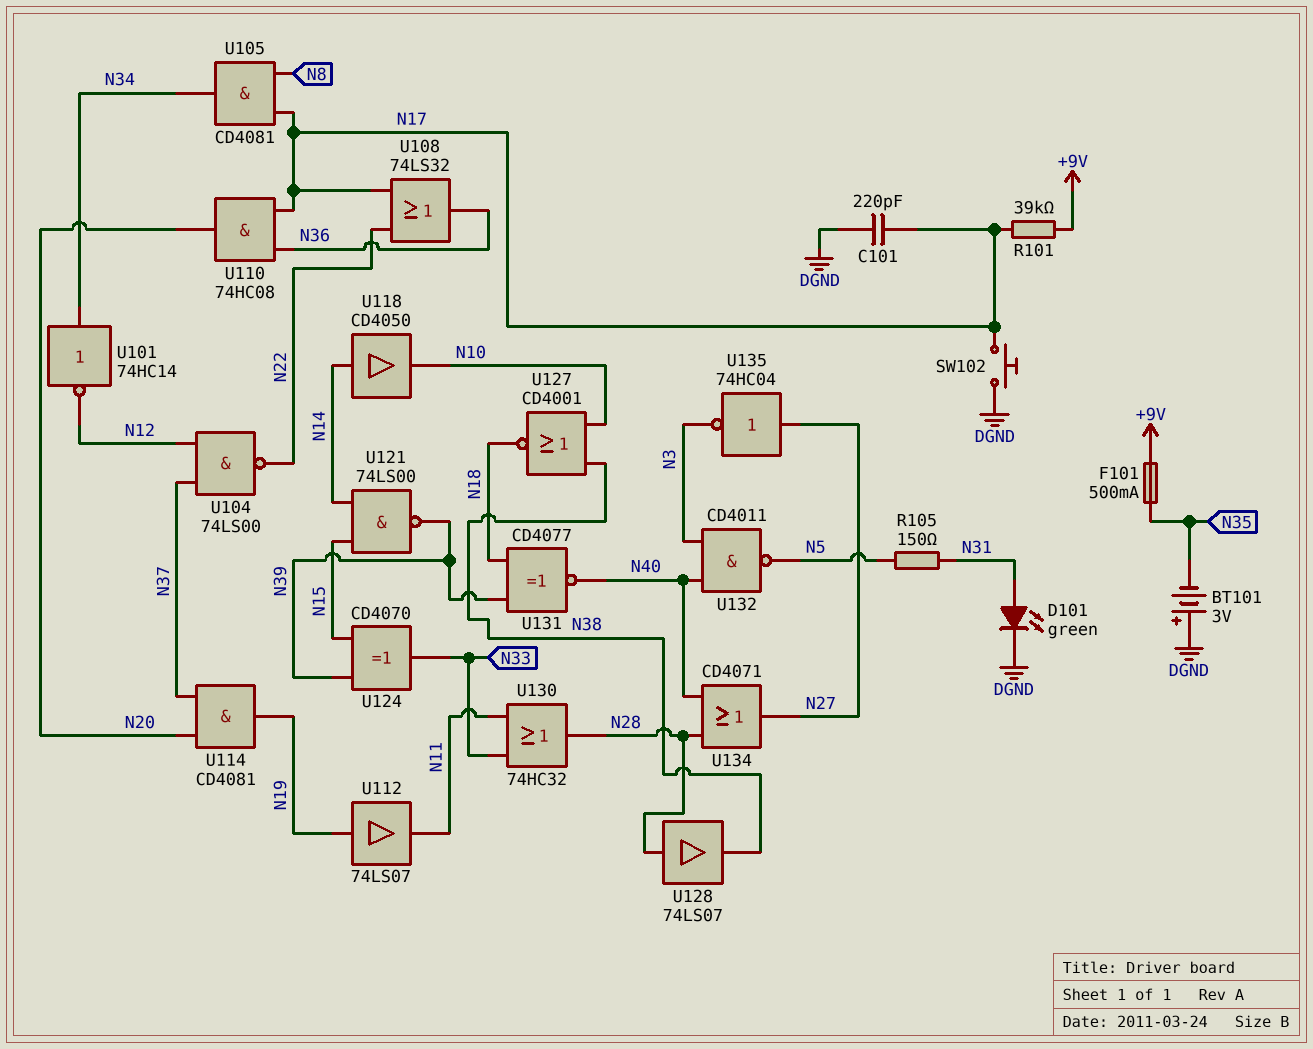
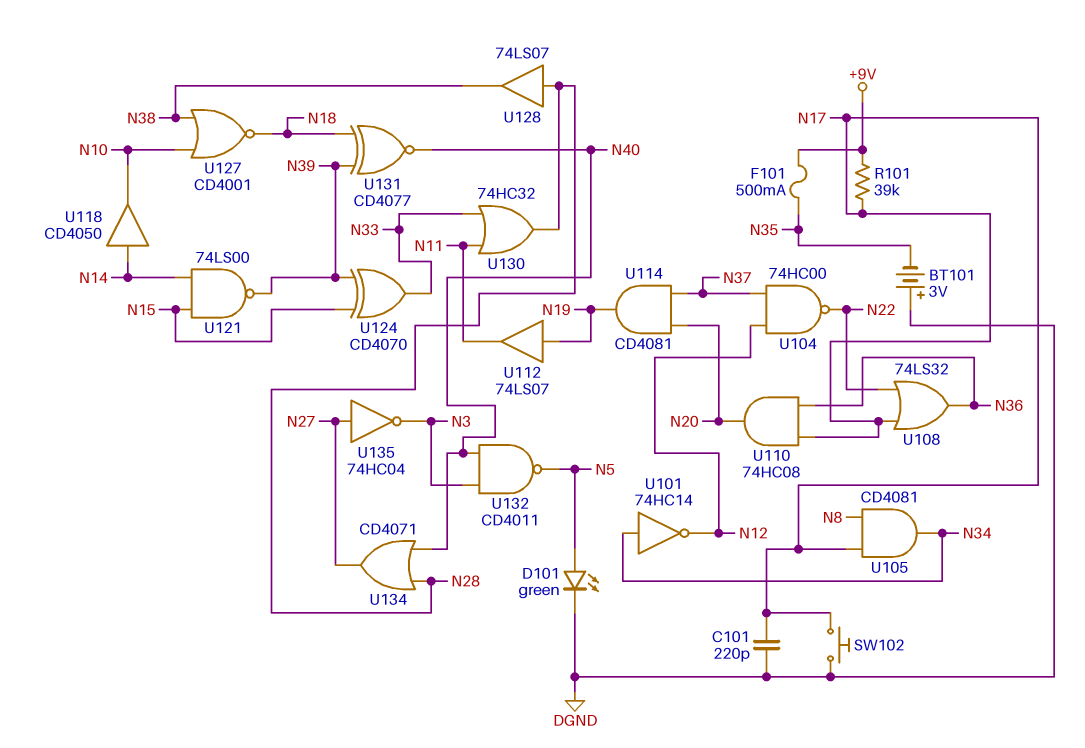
D101: LED green (A N31, K DGND) -> LED green (A N5, K DGND)
R105: 150 (N5, N31) -> none
U104: NAND 74LS00 (in N12, in N37, out N22) -> NAND 74HC00 (in N12, in N37, out N22)

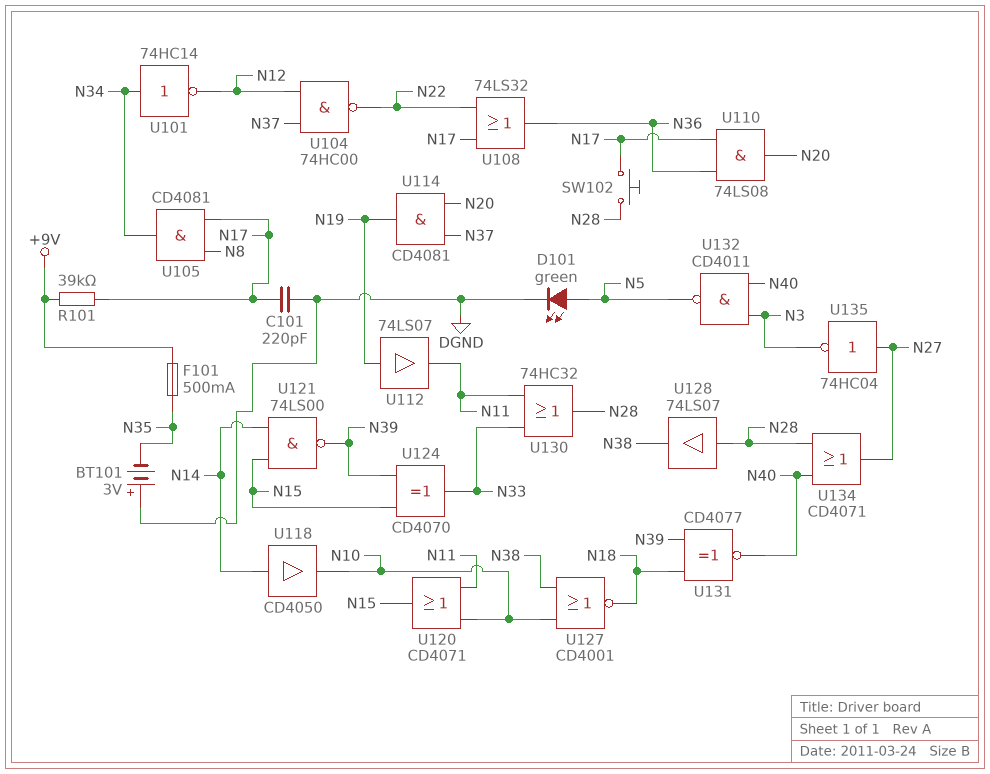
SW102: button (DGND, N17) -> button (N17, N28)
U110: AND 74HC08 (in N17, in N36, out N20) -> AND 74LS08 (in N17, in N36, out N20)
U120: none -> OR CD4071 (in N10, in N11, out N15)

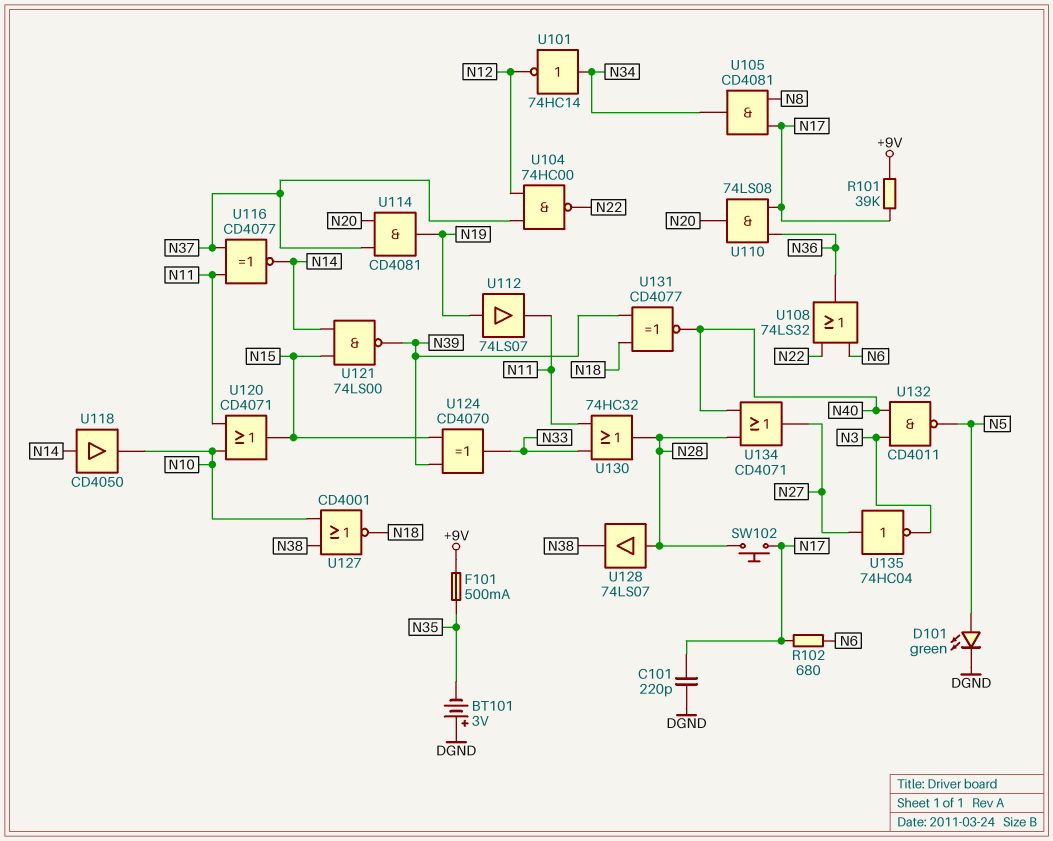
R102: none -> 680 (N6, N17)
U108: OR 74LS32 (in N17, in N22, out N36) -> OR 74LS32 (in N6, in N22, out N36)
U116: none -> XNOR CD4077 (in N11, in N37, out N14)

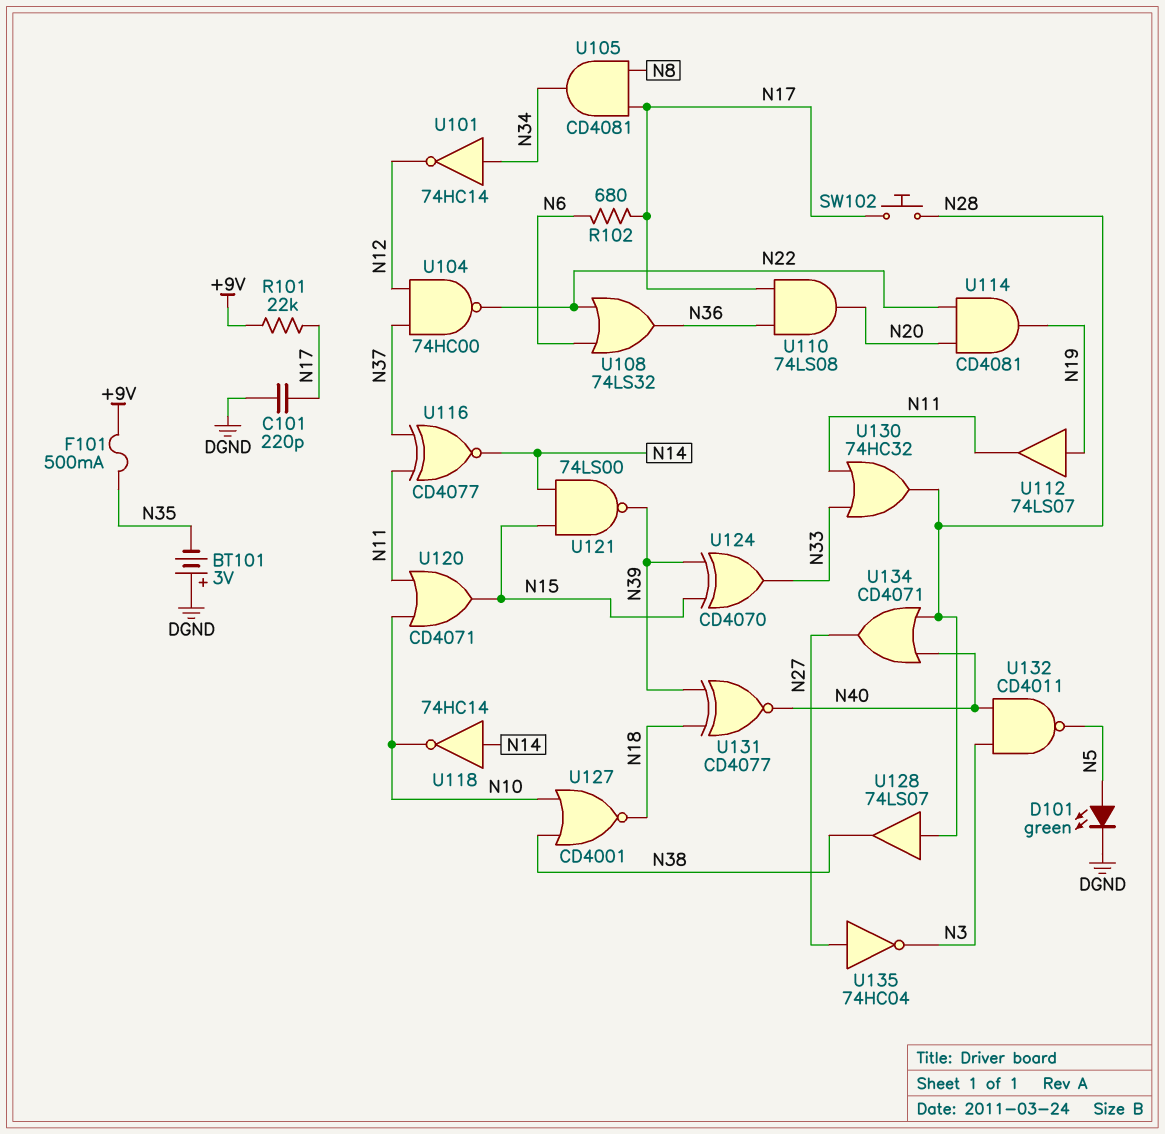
R101: 39k (+9V, N17) -> 22k (+9V, N17)
U114: AND CD4081 (in N20, in N37, out N19) -> AND CD4081 (in N20, in N22, out N19)
U118: buffer CD4050 (in N14, out N10) -> NOT 74HC14 (in N14, out N10)

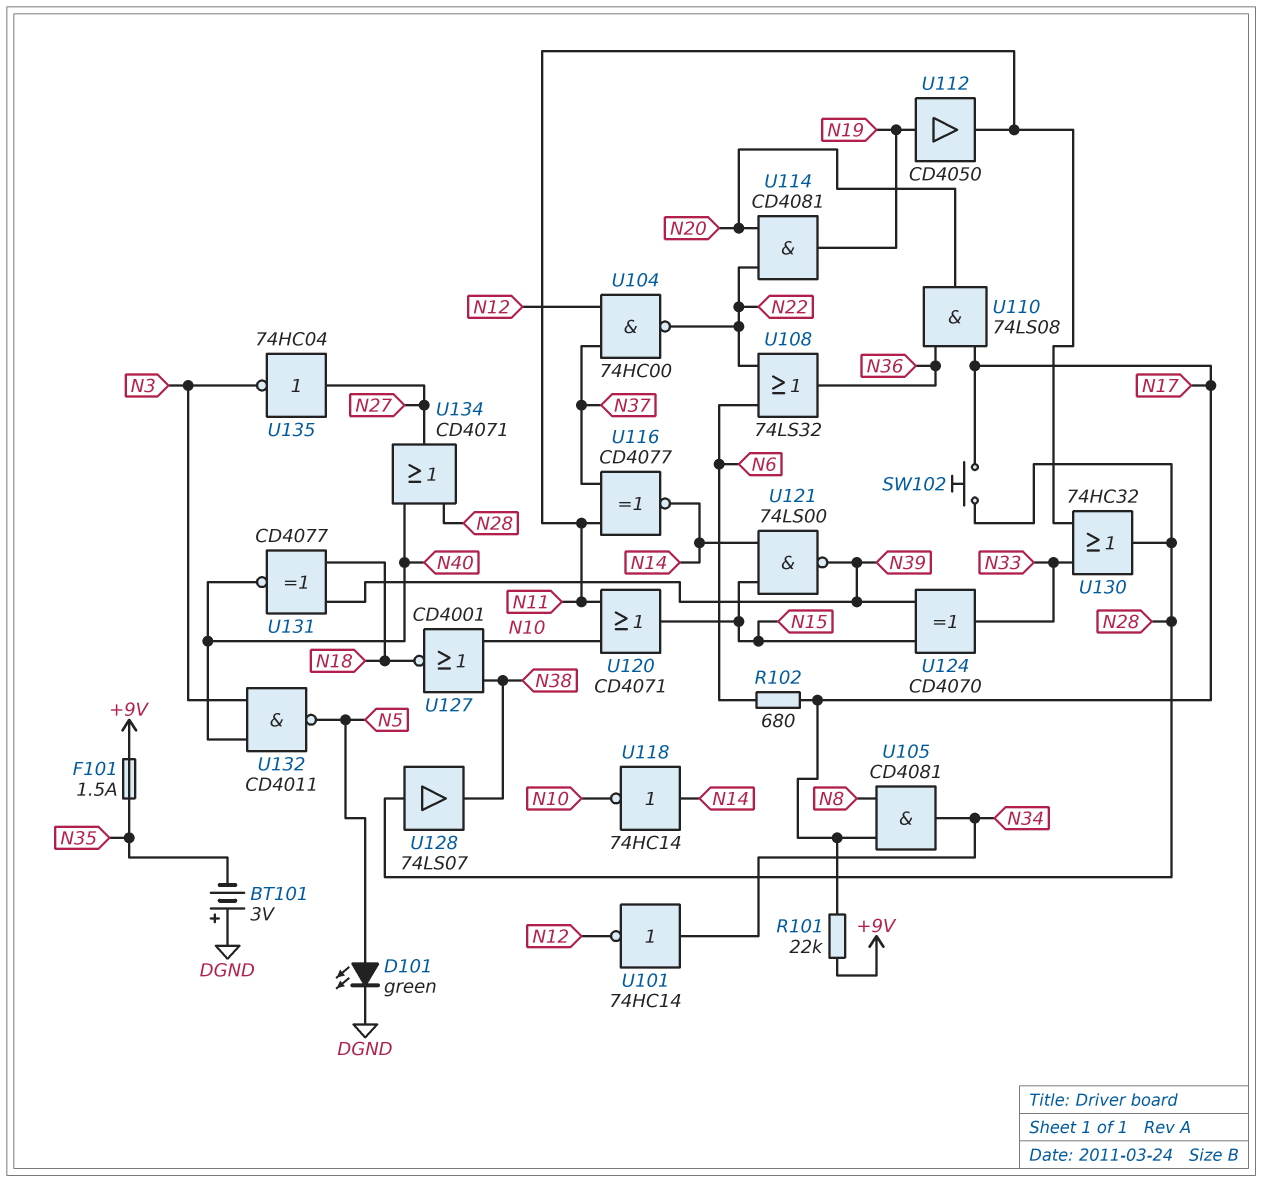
C101: 220pF (DGND, N17) -> none
F101: 500mA (+9V, N35) -> 1.5A (+9V, N35)
U112: buffer 74LS07 (in N19, out N11) -> buffer CD4050 (in N19, out N11)

